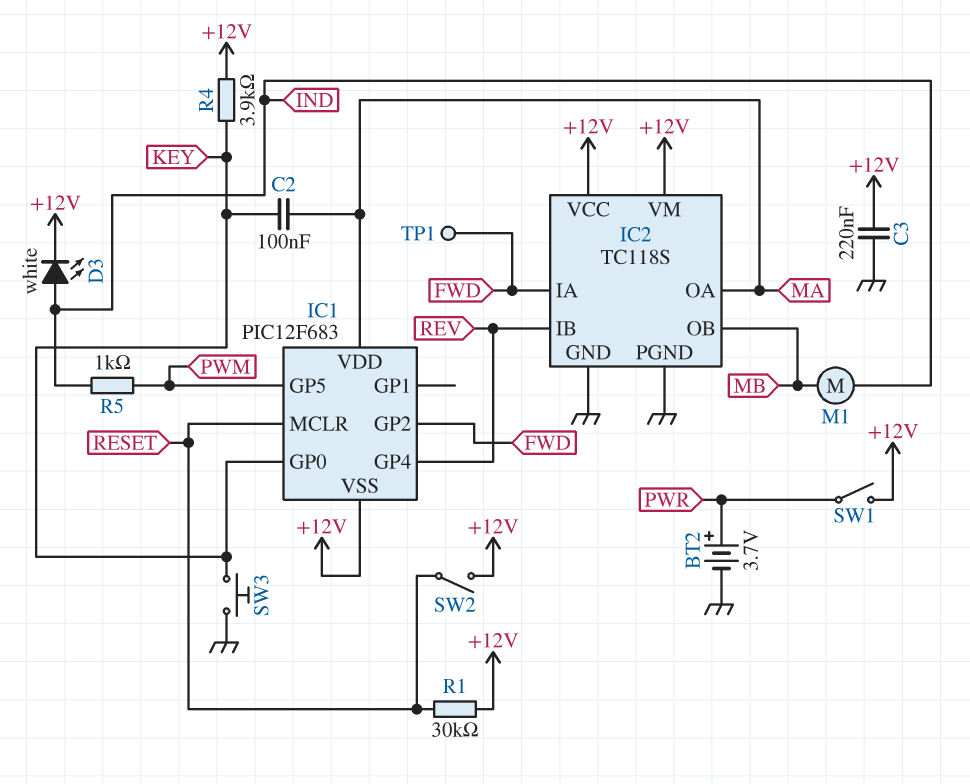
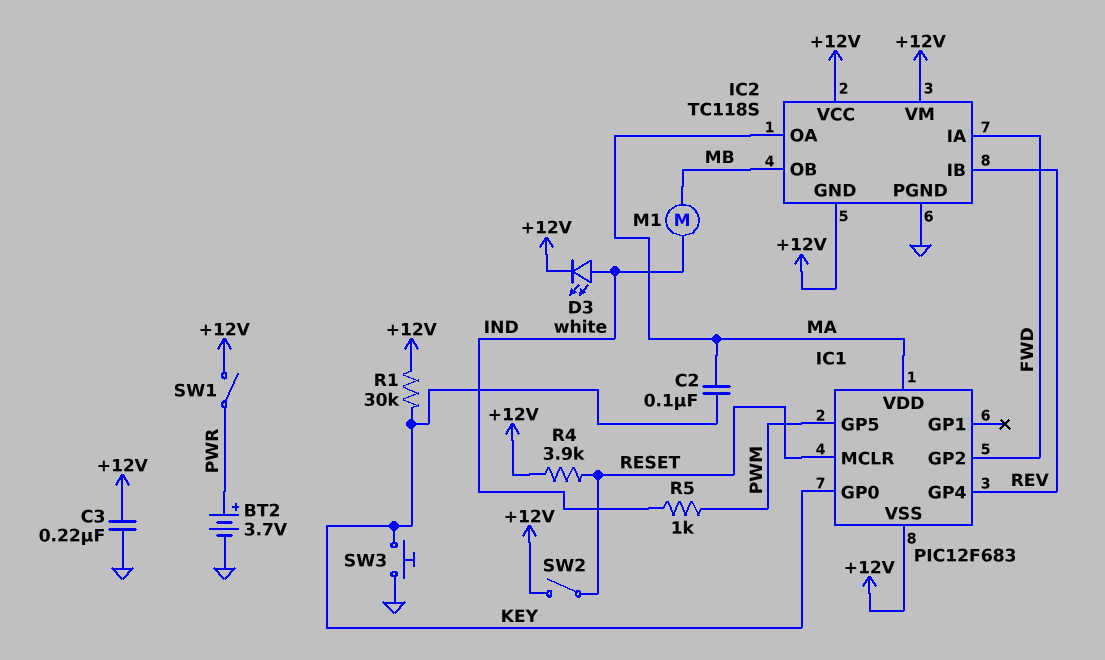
IC2 pin GND: GND -> +12V
R1: 30k (+12V, RESET) -> 30k (+12V, KEY)
R4: 3.9k (+12V, KEY) -> 3.9k (+12V, RESET)
TP1: test point (FWD) -> none

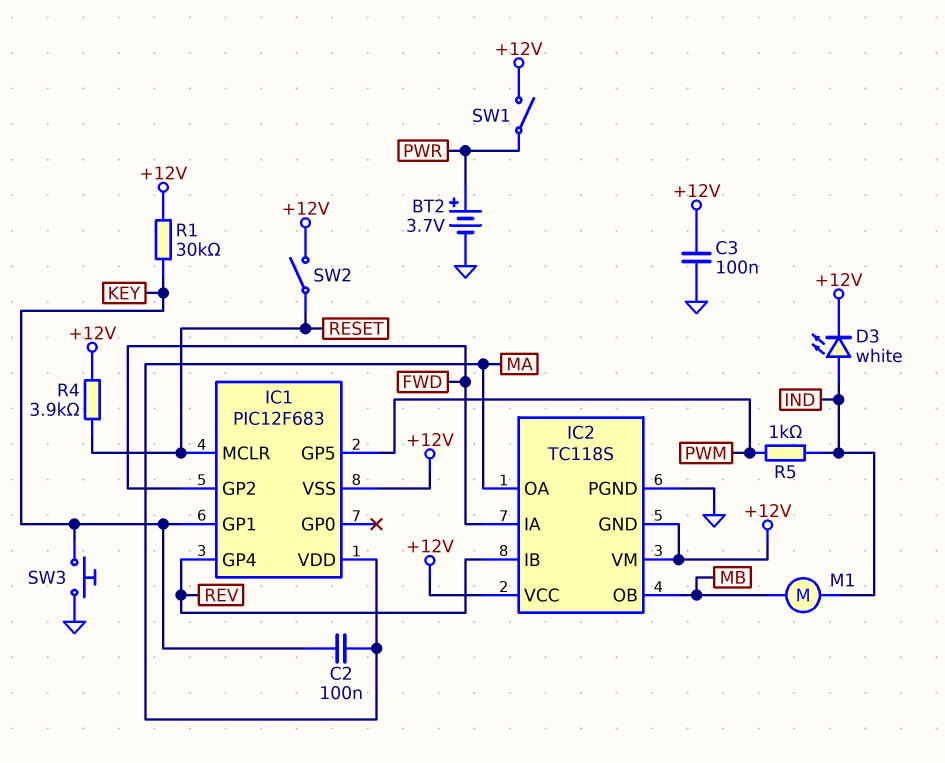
C3: 220nF (+12V, GND) -> 100nF (+12V, GND)
IC1 pin GP0: KEY -> none
IC1 pin GP1: none -> KEY

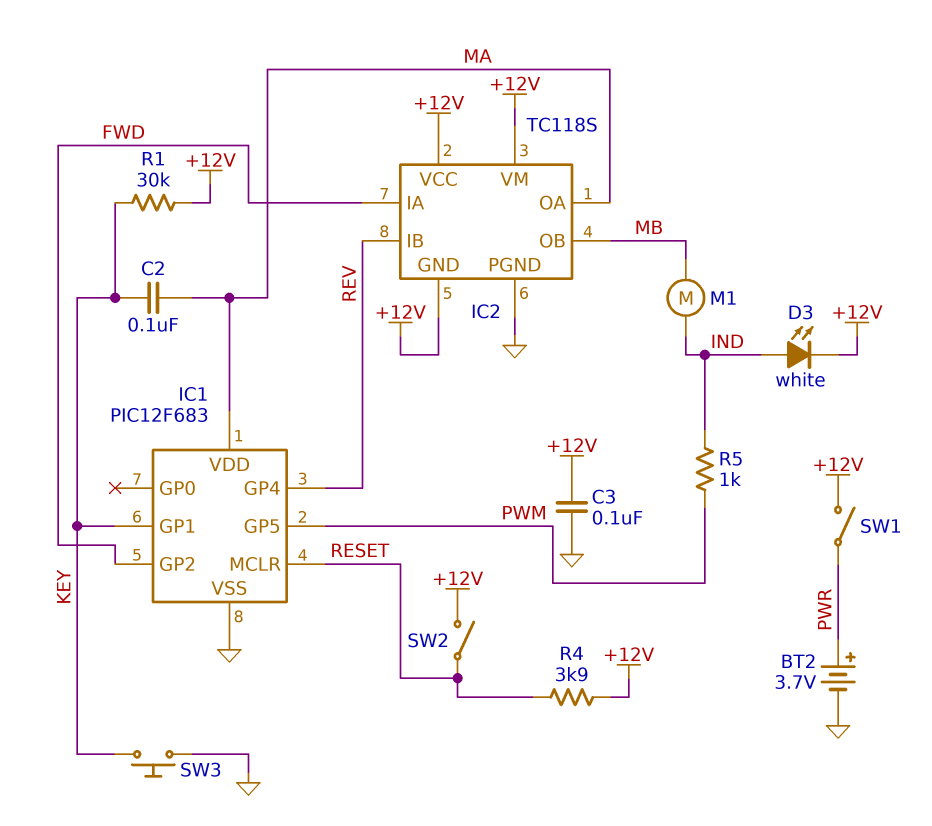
IC1 pin VSS: +12V -> GND

